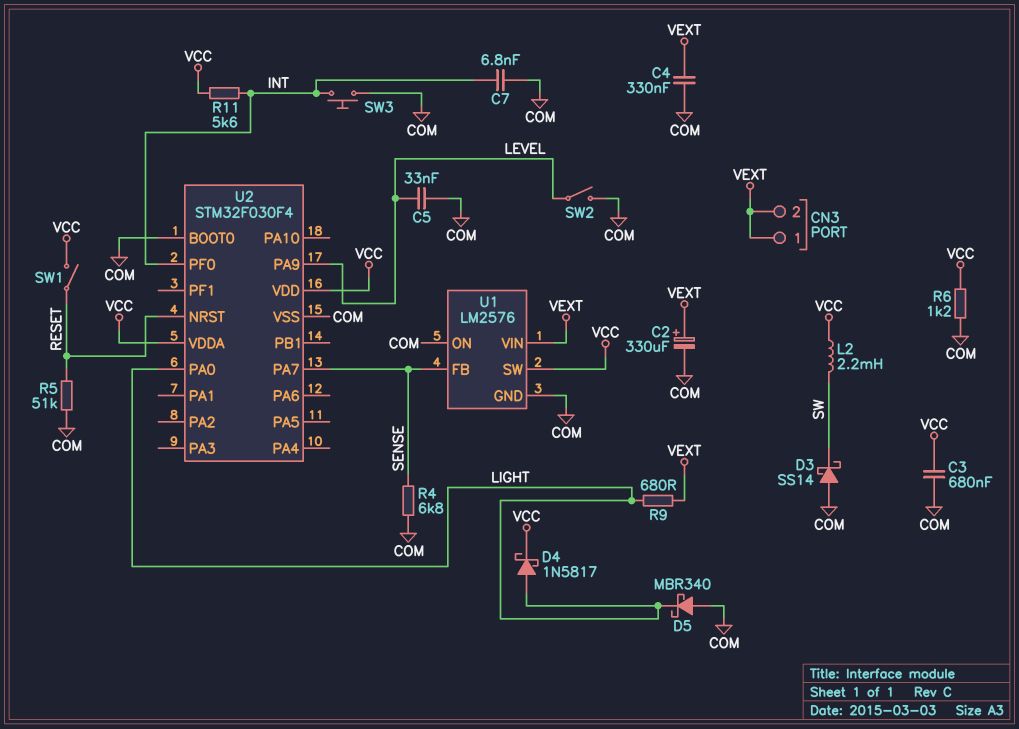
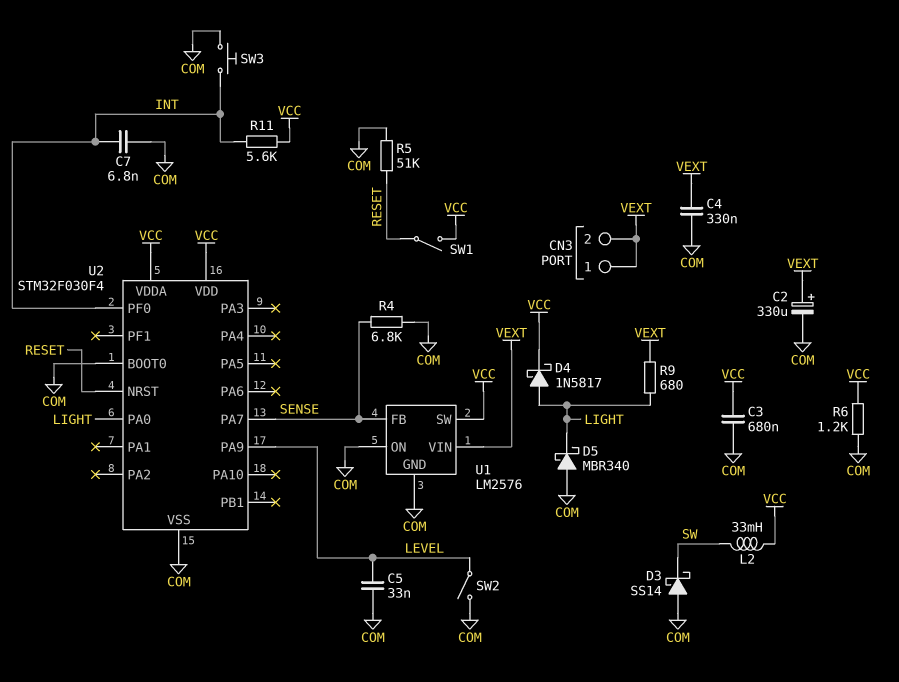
L2: 2.2mH (SW, VCC) -> 33mH (SW, VCC)

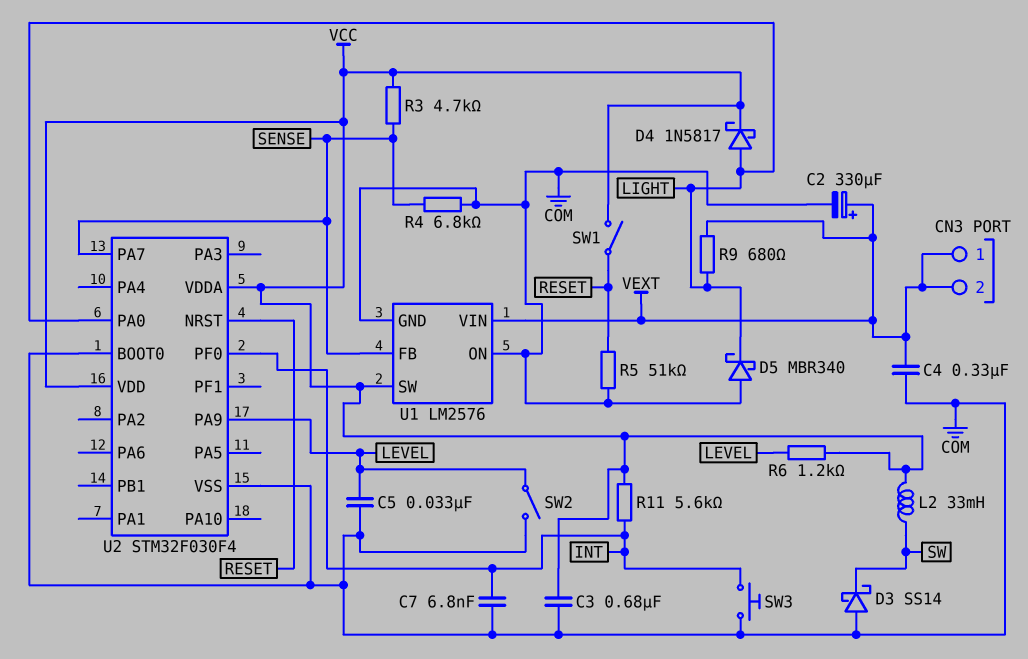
R3: none -> 4.7k (SENSE, VCC)
R6: 1.2k (COM, VCC) -> 1.2k (LEVEL, VCC)

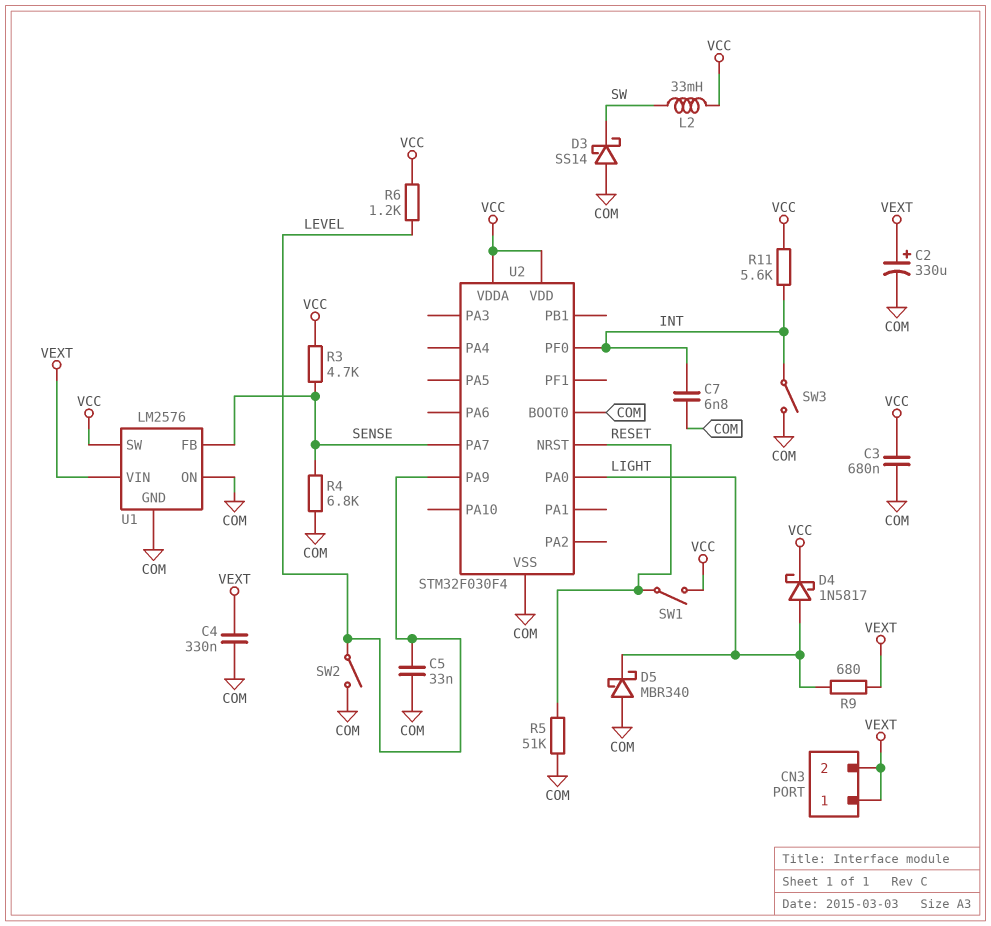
SW3: button (COM, INT) -> switch (COM, INT)

